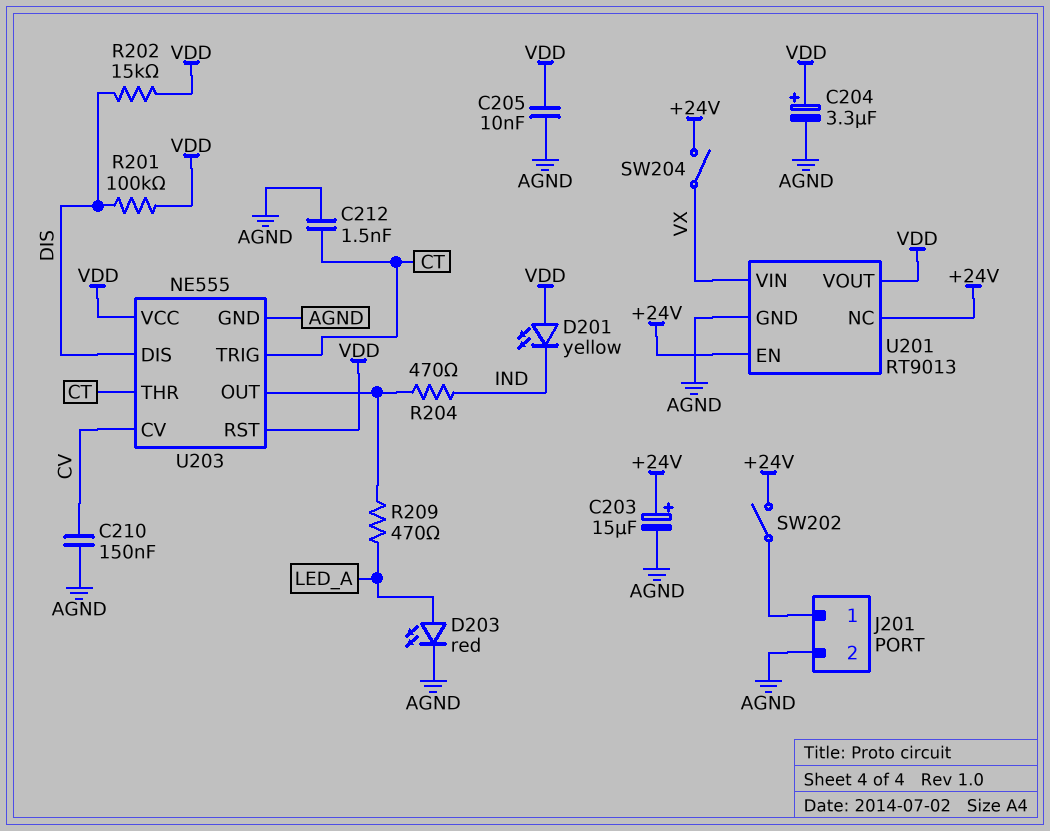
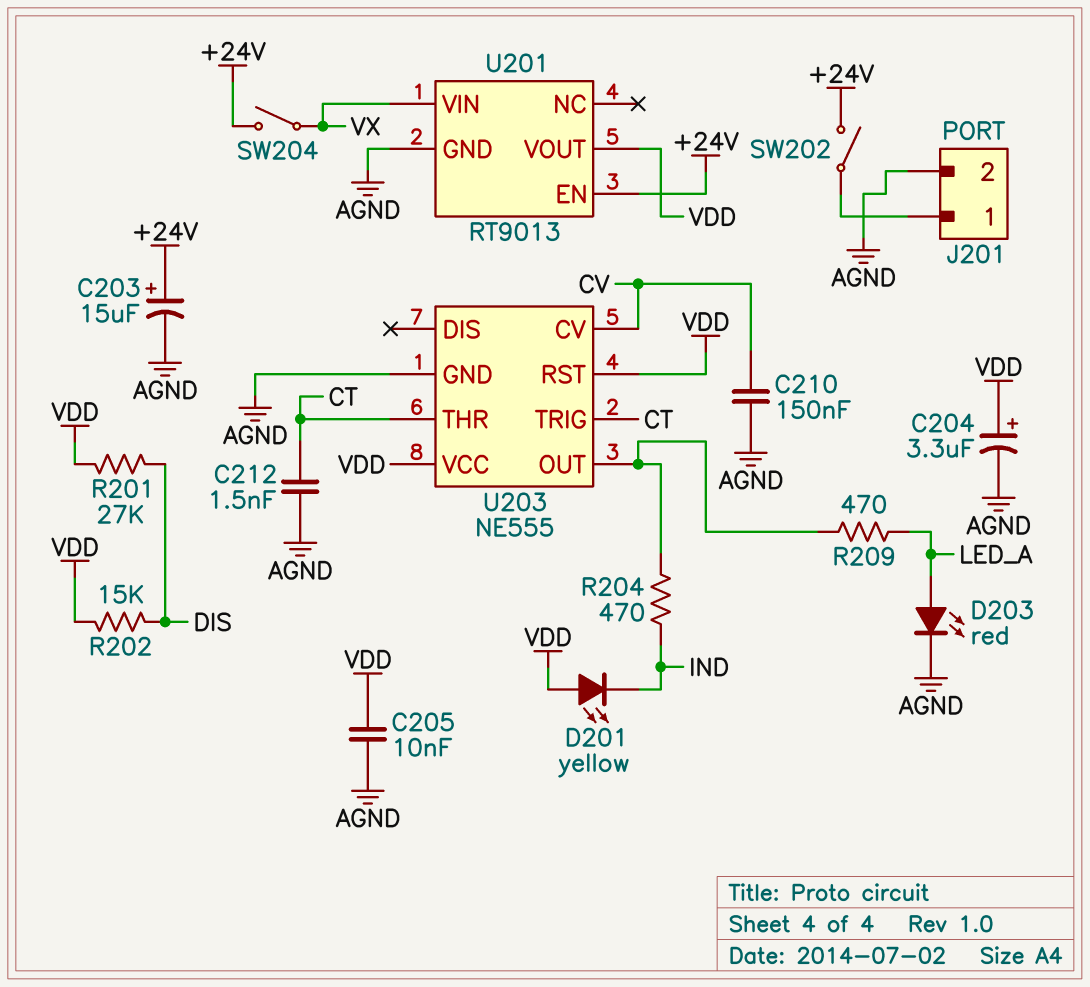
R201: 100k (DIS, VDD) -> 27k (DIS, VDD)
U201 pin NC: +24V -> none
U203 pin DIS: DIS -> none

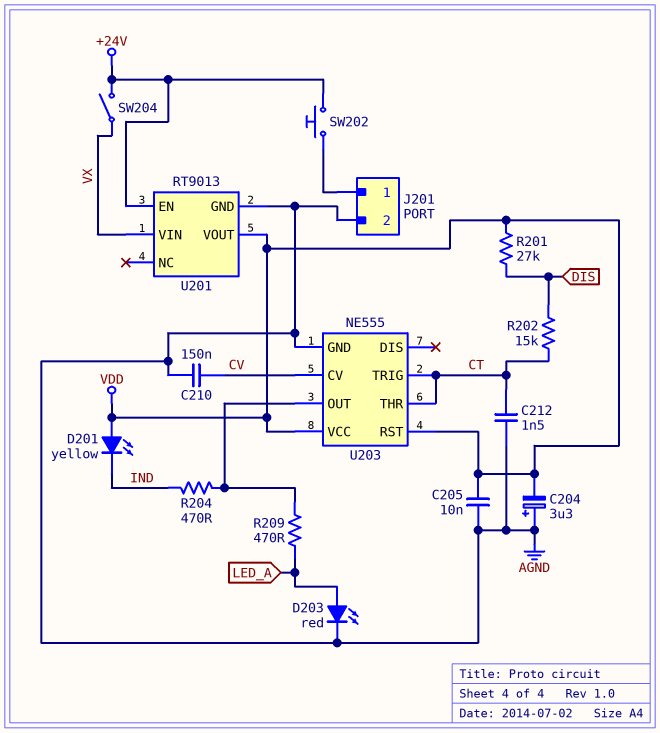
C203: 15uF (plus +24V, minus AGND) -> none
C204: 3.3uF (plus VDD, minus AGND) -> 3.3uF (plus AGND, minus VDD)
R202: 15k (DIS, VDD) -> 15k (CT, DIS)
SW202: switch (+24V, J201/1) -> button (+24V, J201/1)

